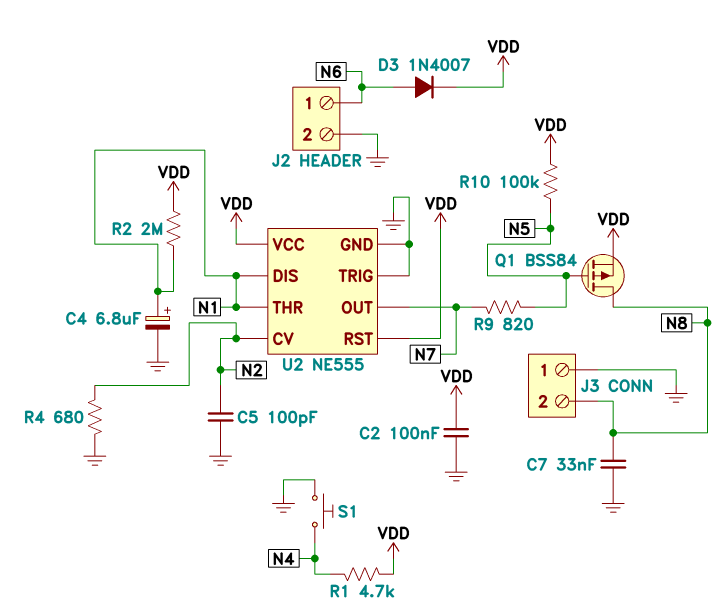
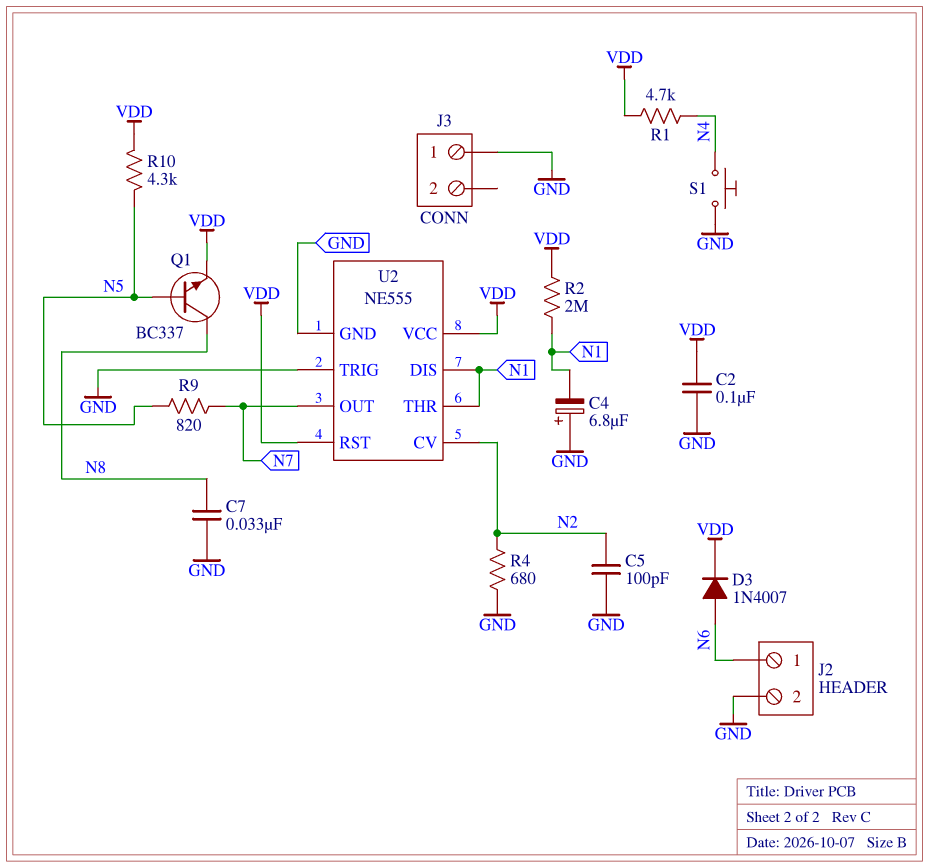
C4: 6.8uF (plus N1, minus GND) -> 6.8uF (plus GND, minus N1)
J3 pin 2: N8 -> none
Q1: PMOS BSS84 (G N5, D N8, S VDD) -> NPN BC337 (B N5, C N8, E VDD)
R10: 100k (N5, VDD) -> 4.3k (N5, VDD)

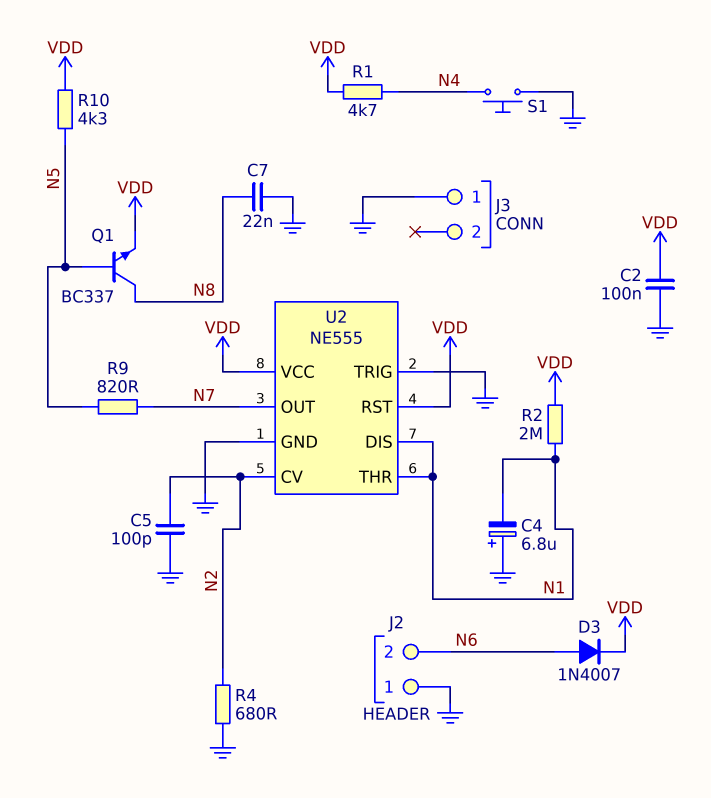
C7: 33nF (GND, N8) -> 22nF (GND, N8)
J2 pin 1: N6 -> GND
J2 pin 2: GND -> N6

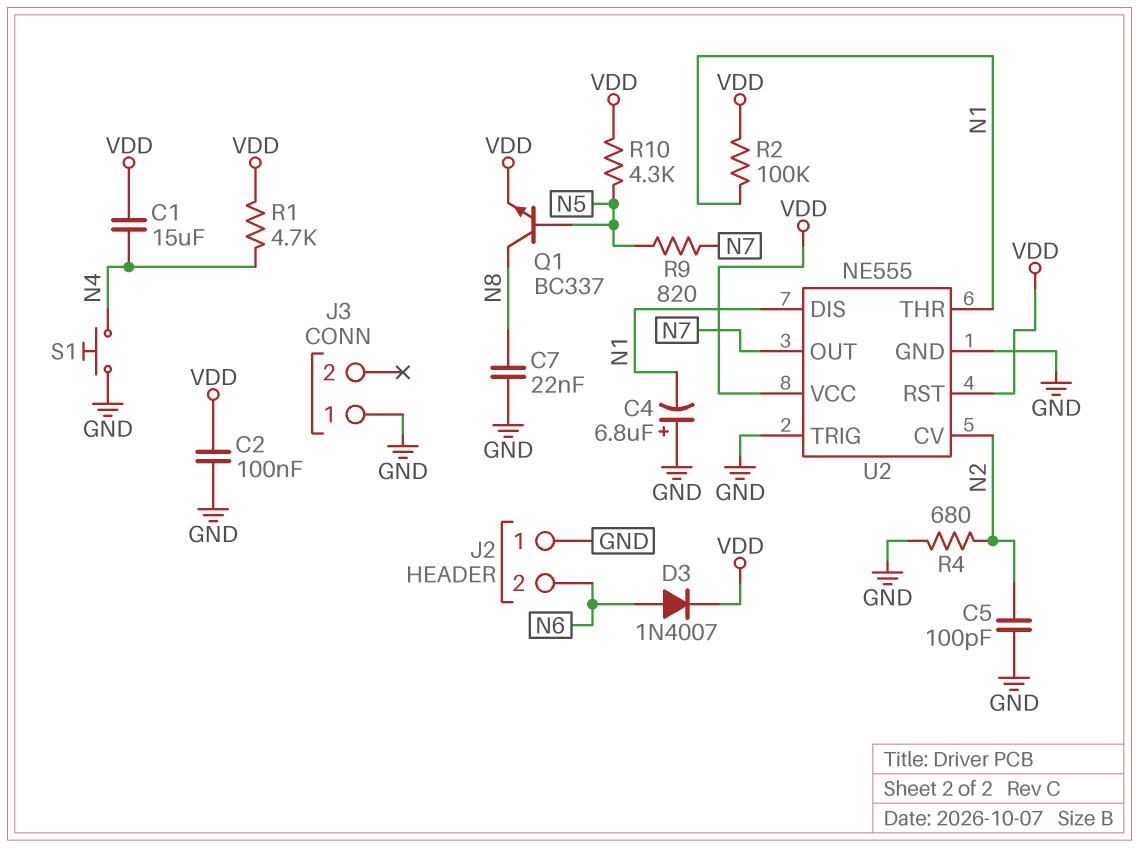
C1: none -> 15uF (N4, VDD)
R2: 2M (N1, VDD) -> 100k (N1, VDD)

